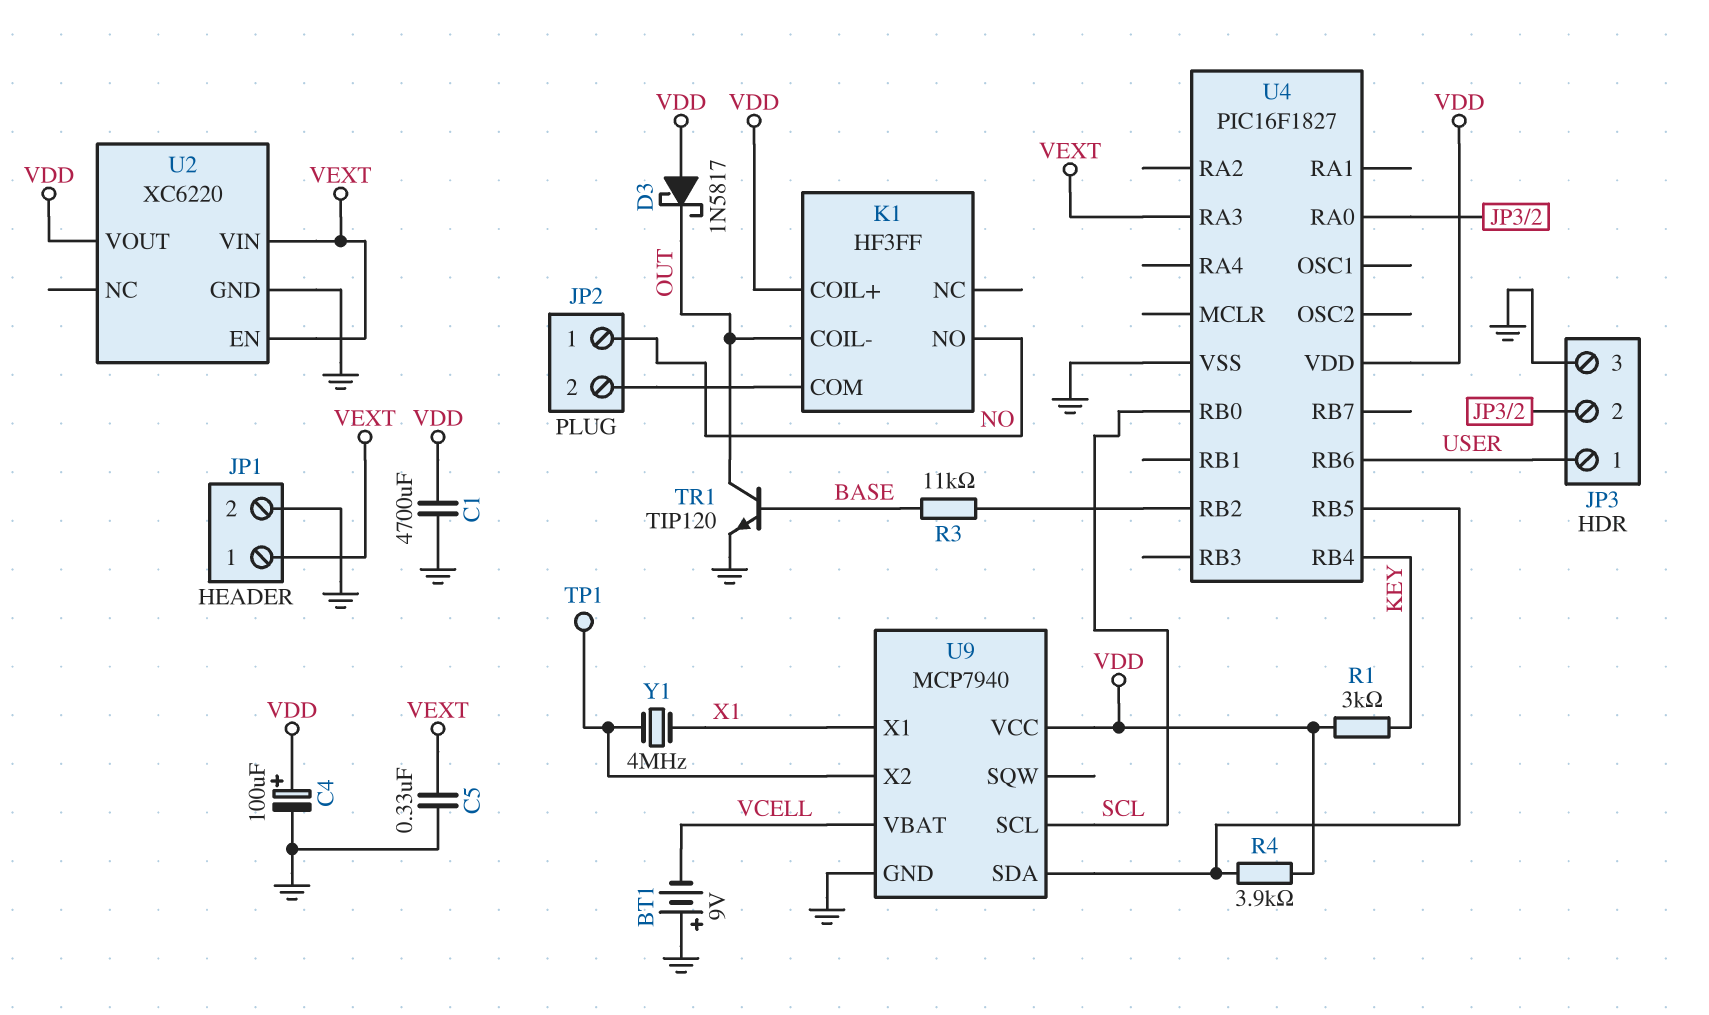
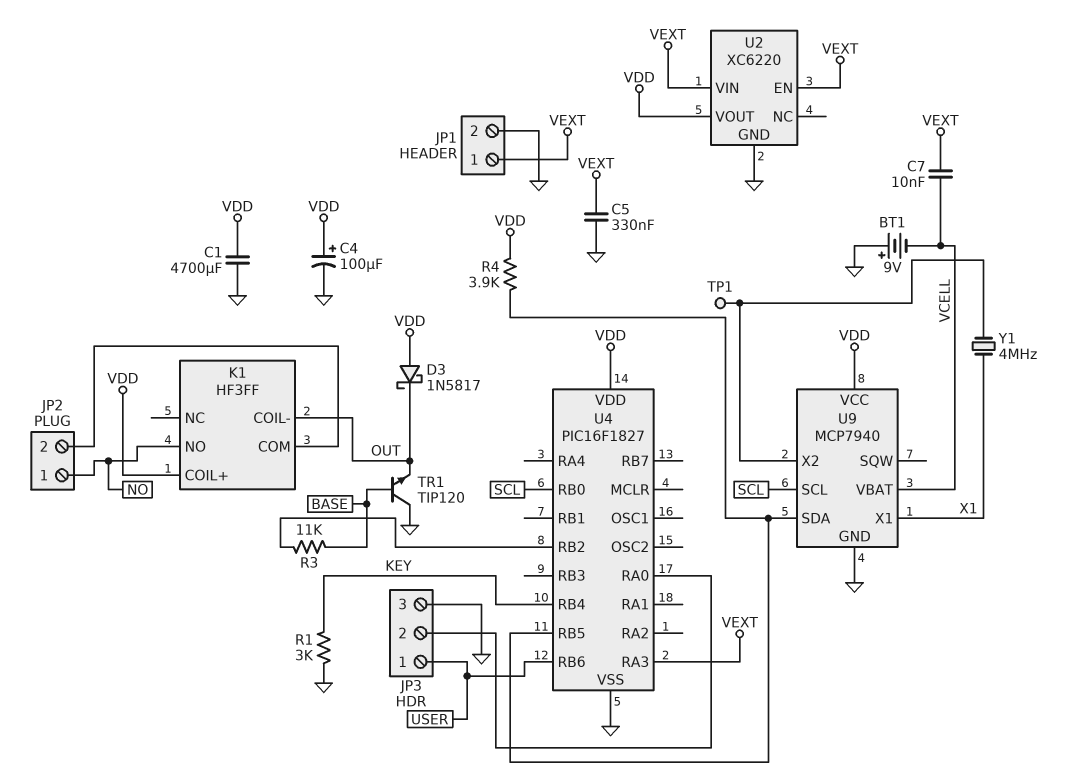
C7: none -> 10nF (VCELL, VEXT)
R1: 3k (KEY, VDD) -> 3k (GND, KEY)
TR1: NPN TIP120 (B BASE, C OUT, E GND) -> NPN TIP120 (B BASE, C GND, E OUT)

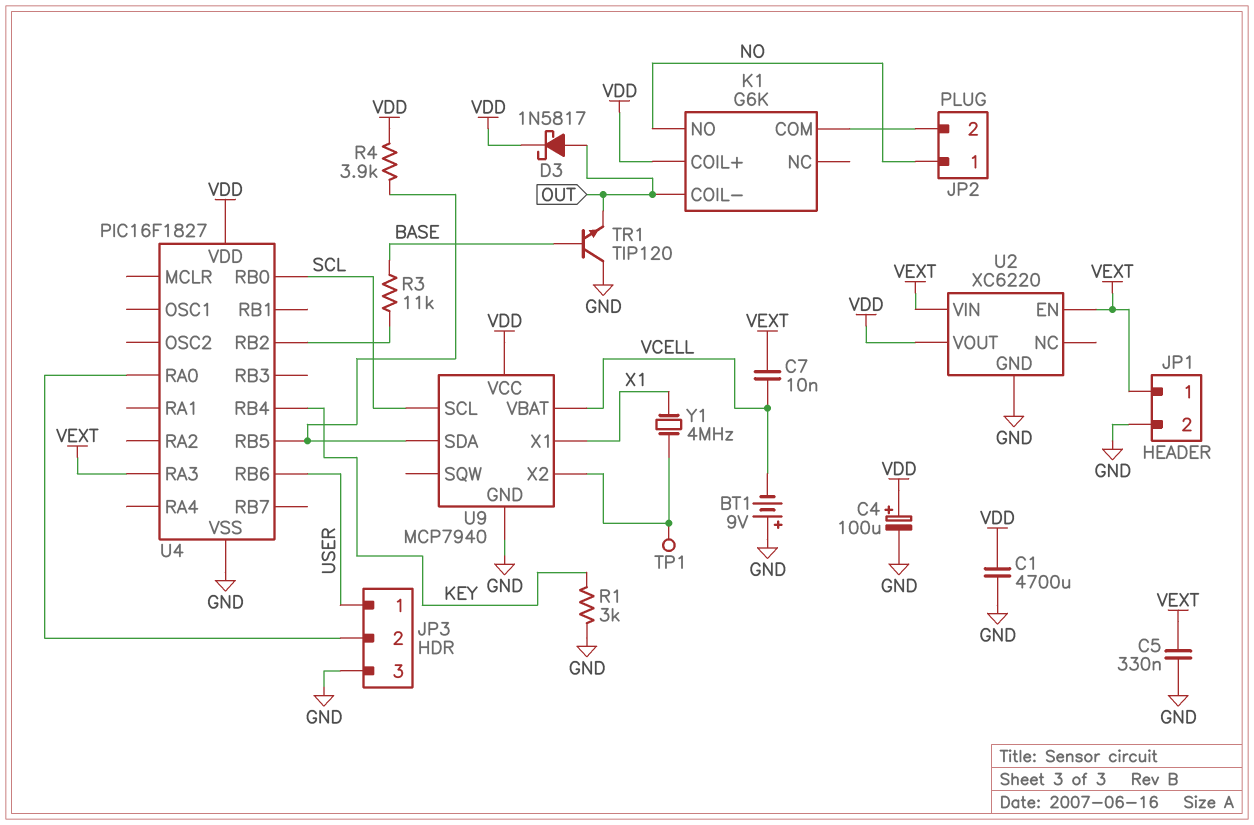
D3: schottky 1N5817 (A VDD, K OUT) -> schottky 1N5817 (A OUT, K VDD)
K1: HF3FF -> G6K

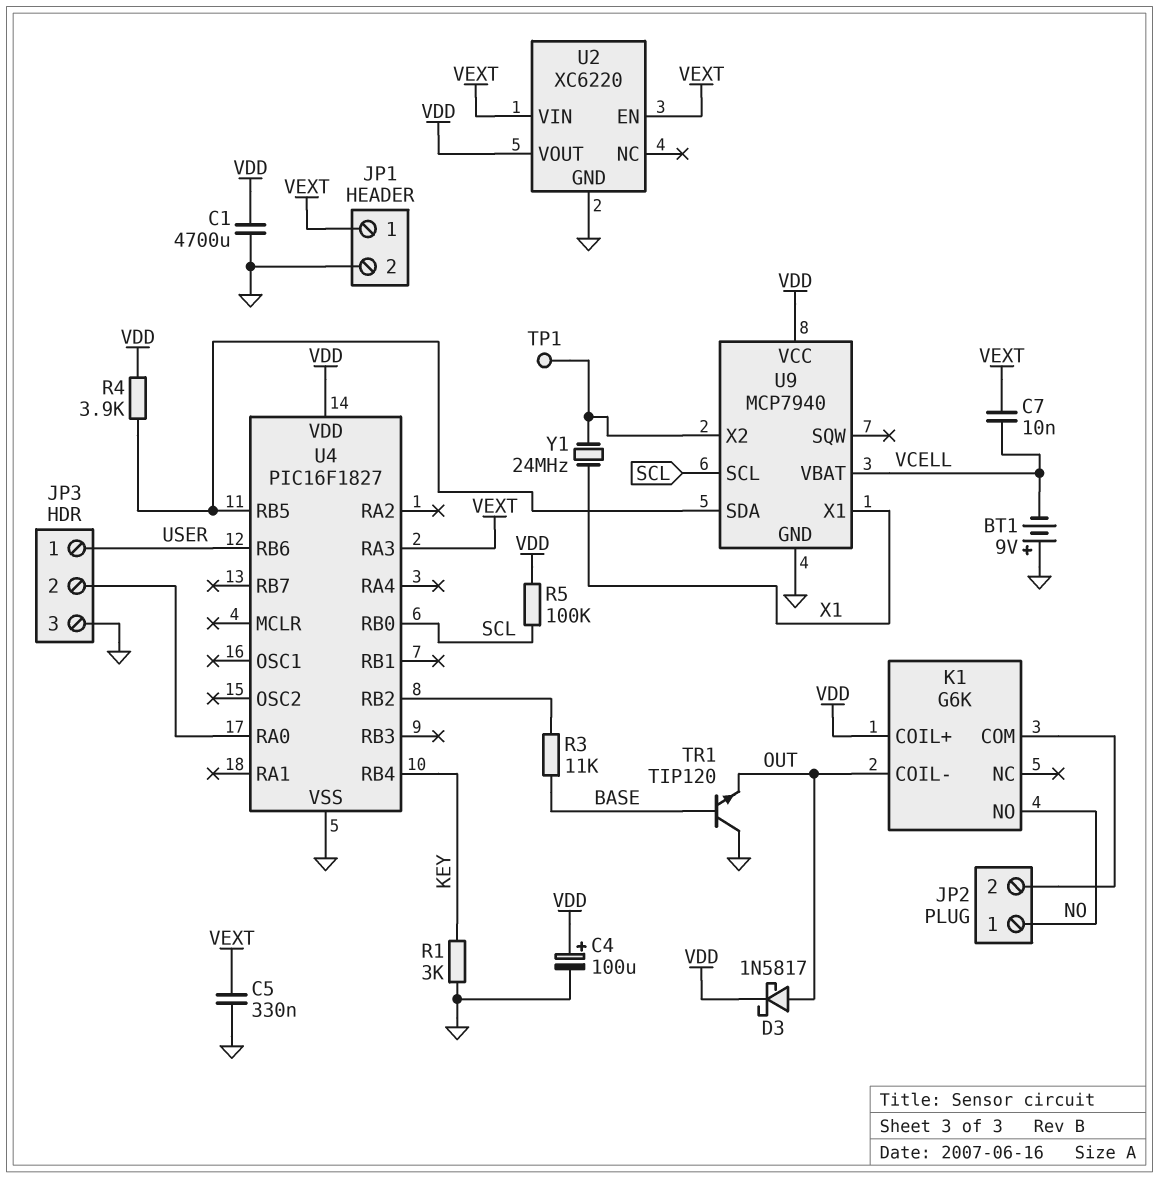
R5: none -> 100k (SCL, VDD)
Y1: 4MHz (U9/X2, X1) -> 24MHz (U9/X2, X1)

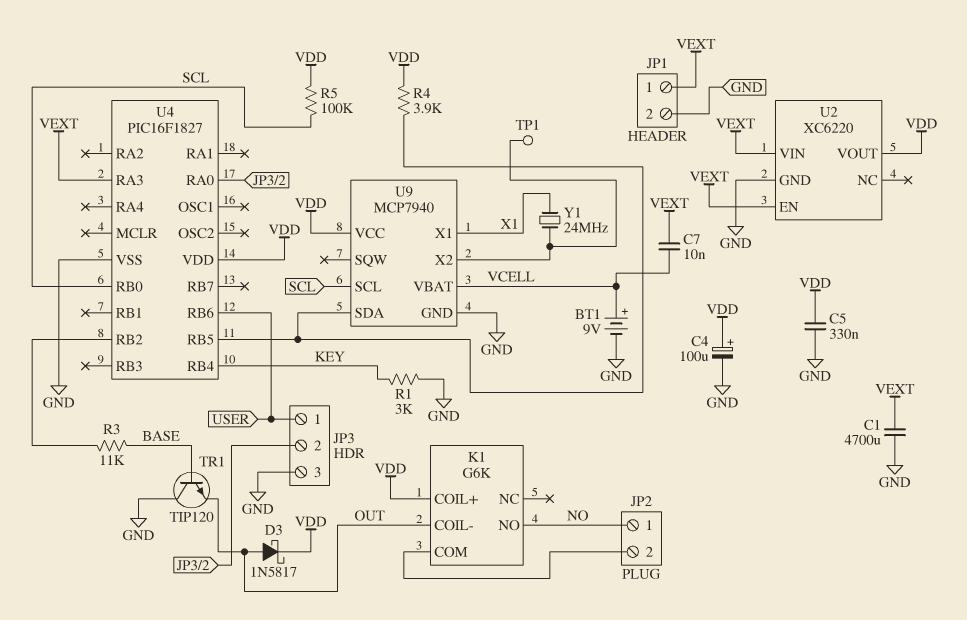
BT1: 9V (plus GND, minus VCELL) -> 9V (plus VCELL, minus GND)
C1: 4700uF (GND, VDD) -> 4700uF (GND, VEXT)
C5: 330nF (GND, VEXT) -> 330nF (GND, VDD)

